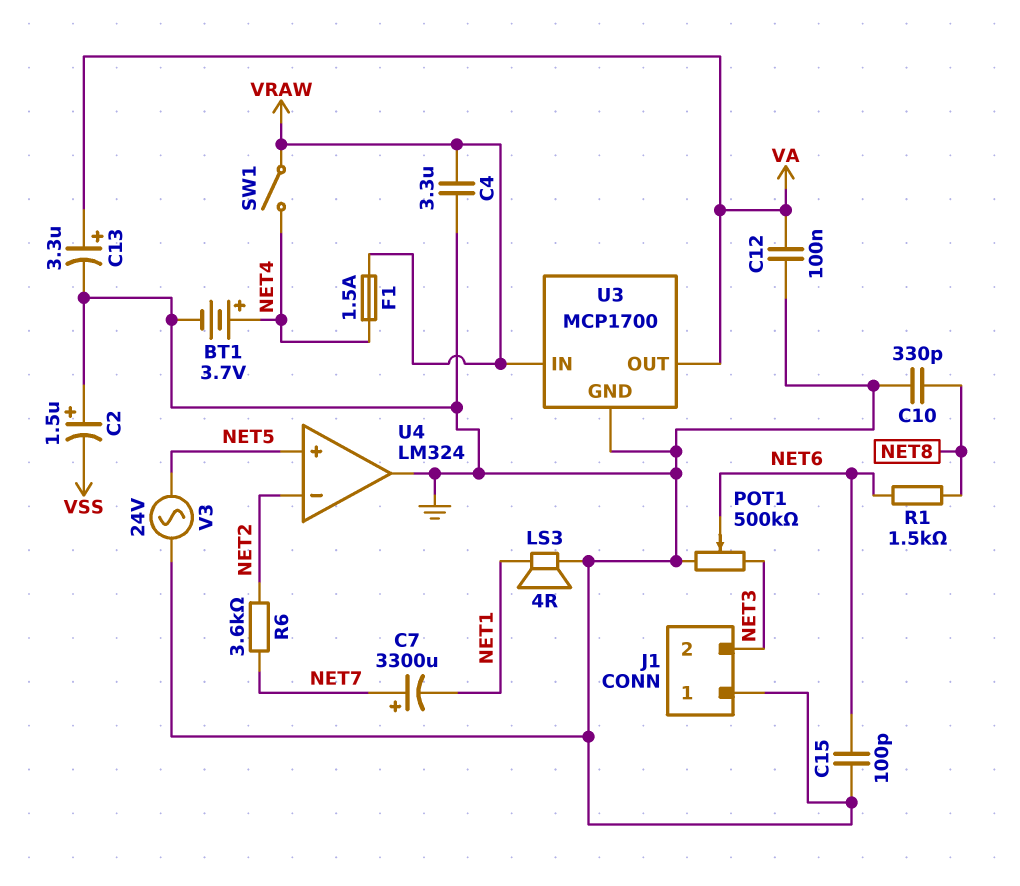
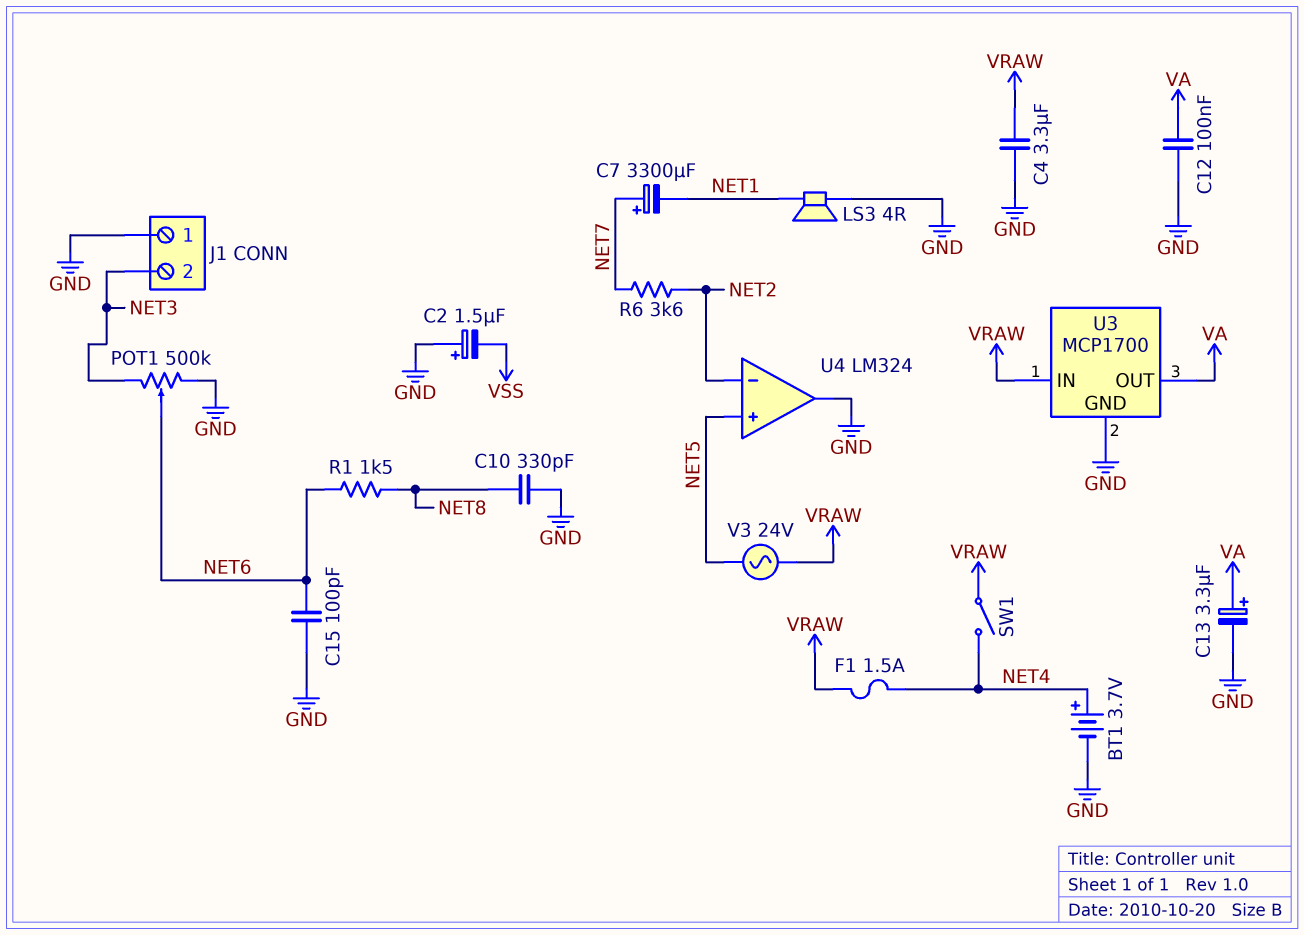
V3: AC 24V (GND, NET5) -> AC 24V (NET5, VRAW)

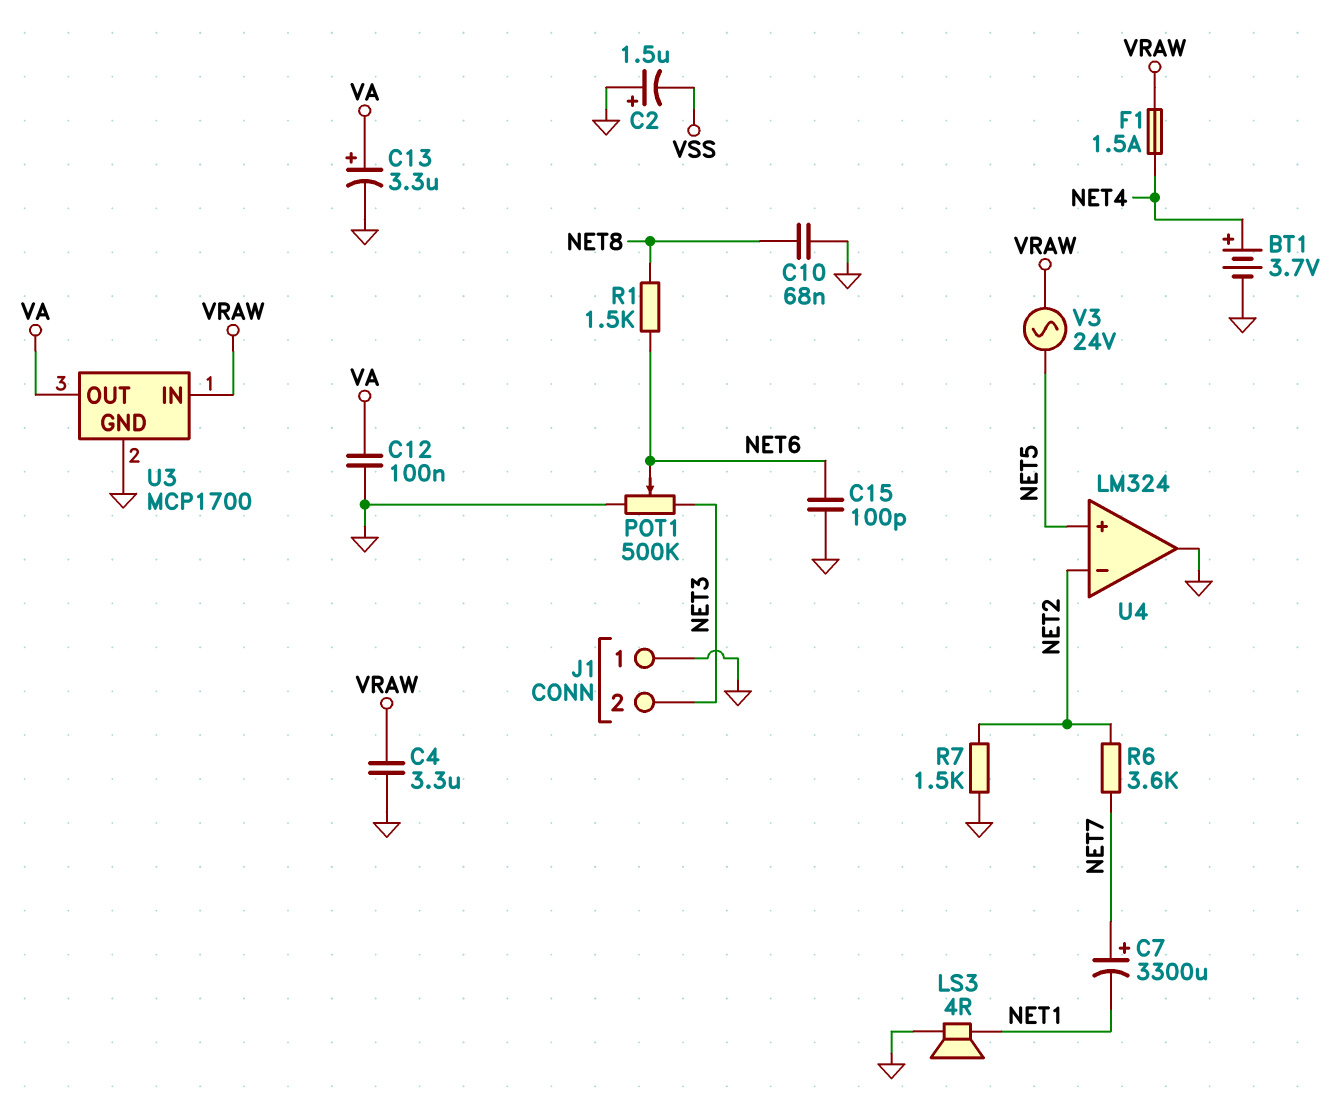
C10: 330pF (GND, NET8) -> 68nF (GND, NET8)
R7: none -> 1.5k (GND, NET2)
SW1: switch (NET4, VRAW) -> none

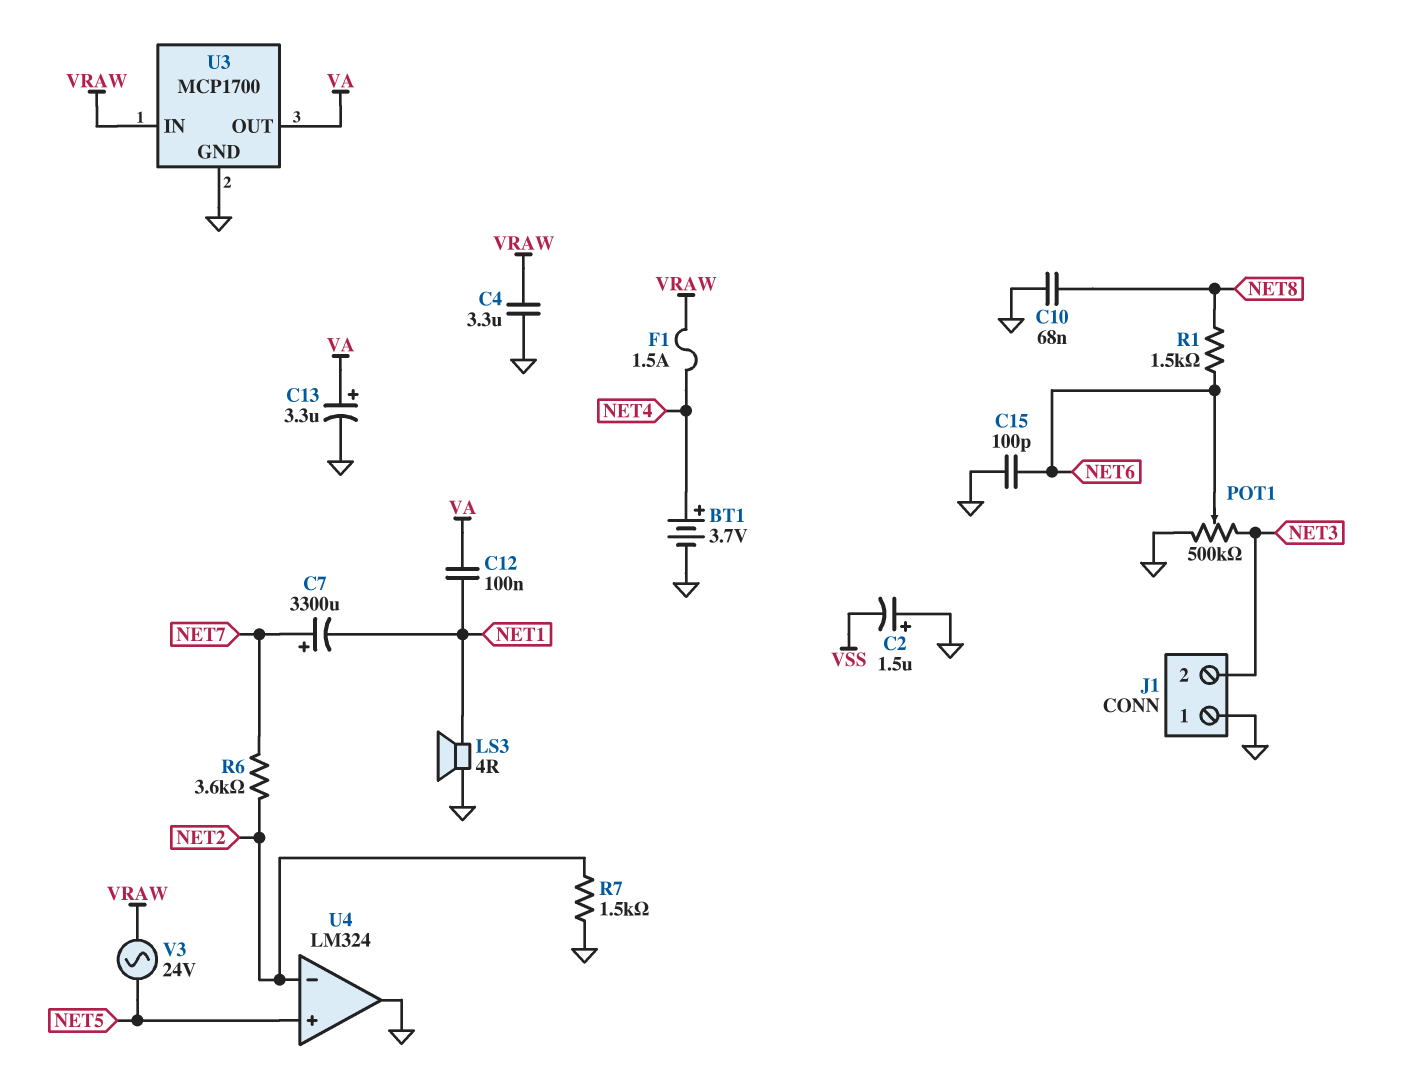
C12: 100nF (GND, VA) -> 100nF (NET1, VA)

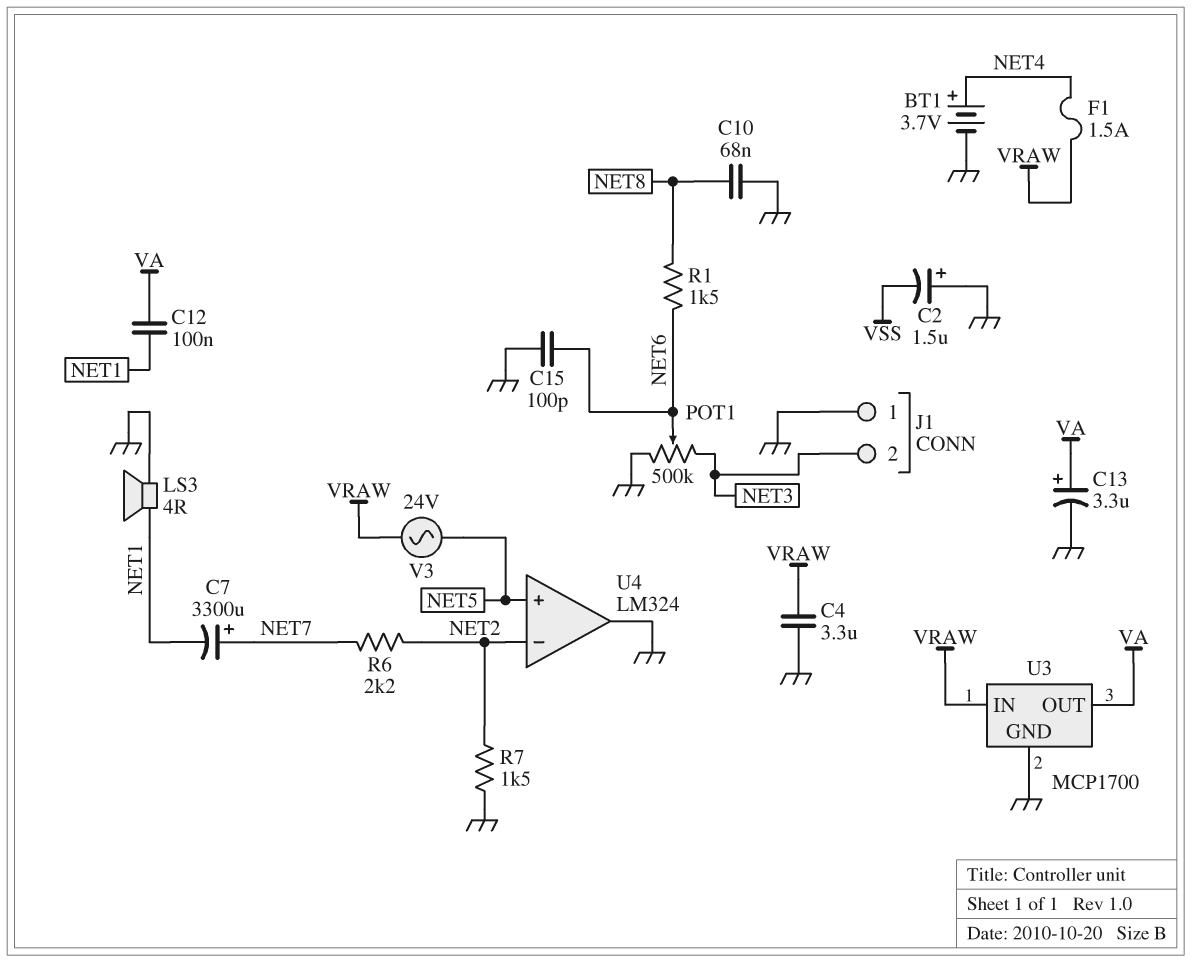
R6: 3.6k (NET2, NET7) -> 2.2k (NET2, NET7)

